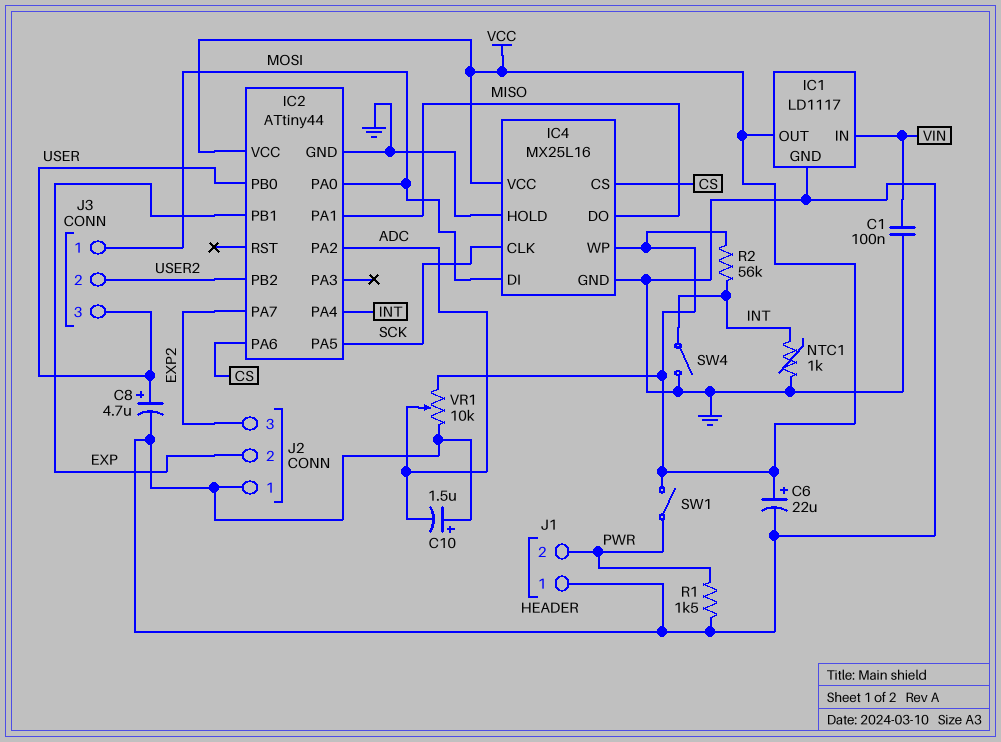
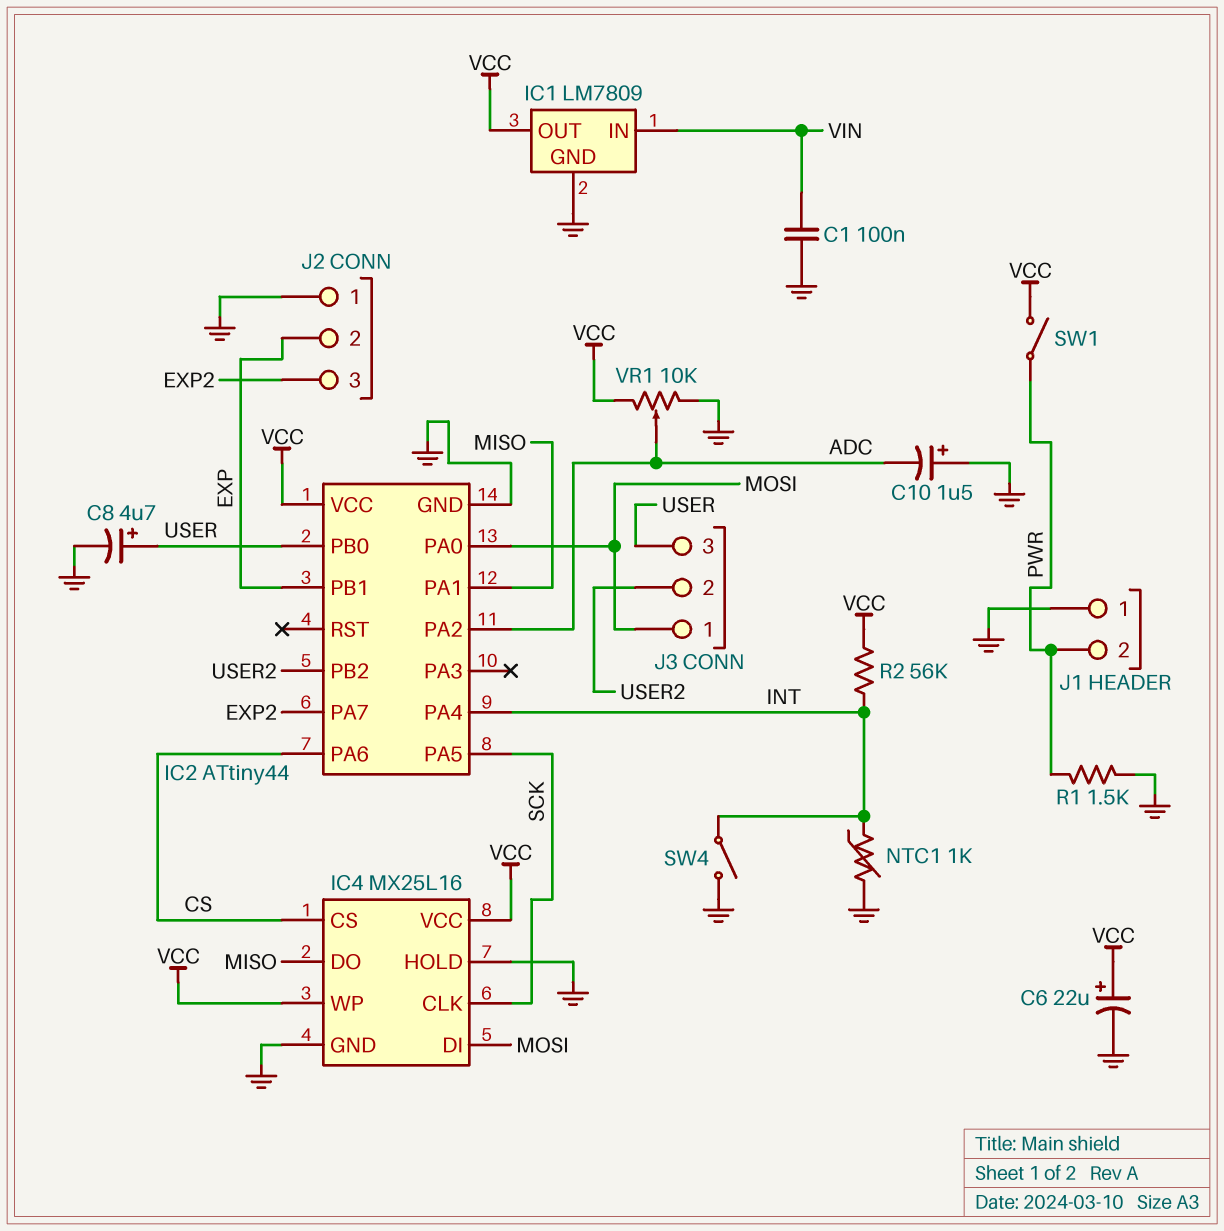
IC1: LD1117 -> LM7809

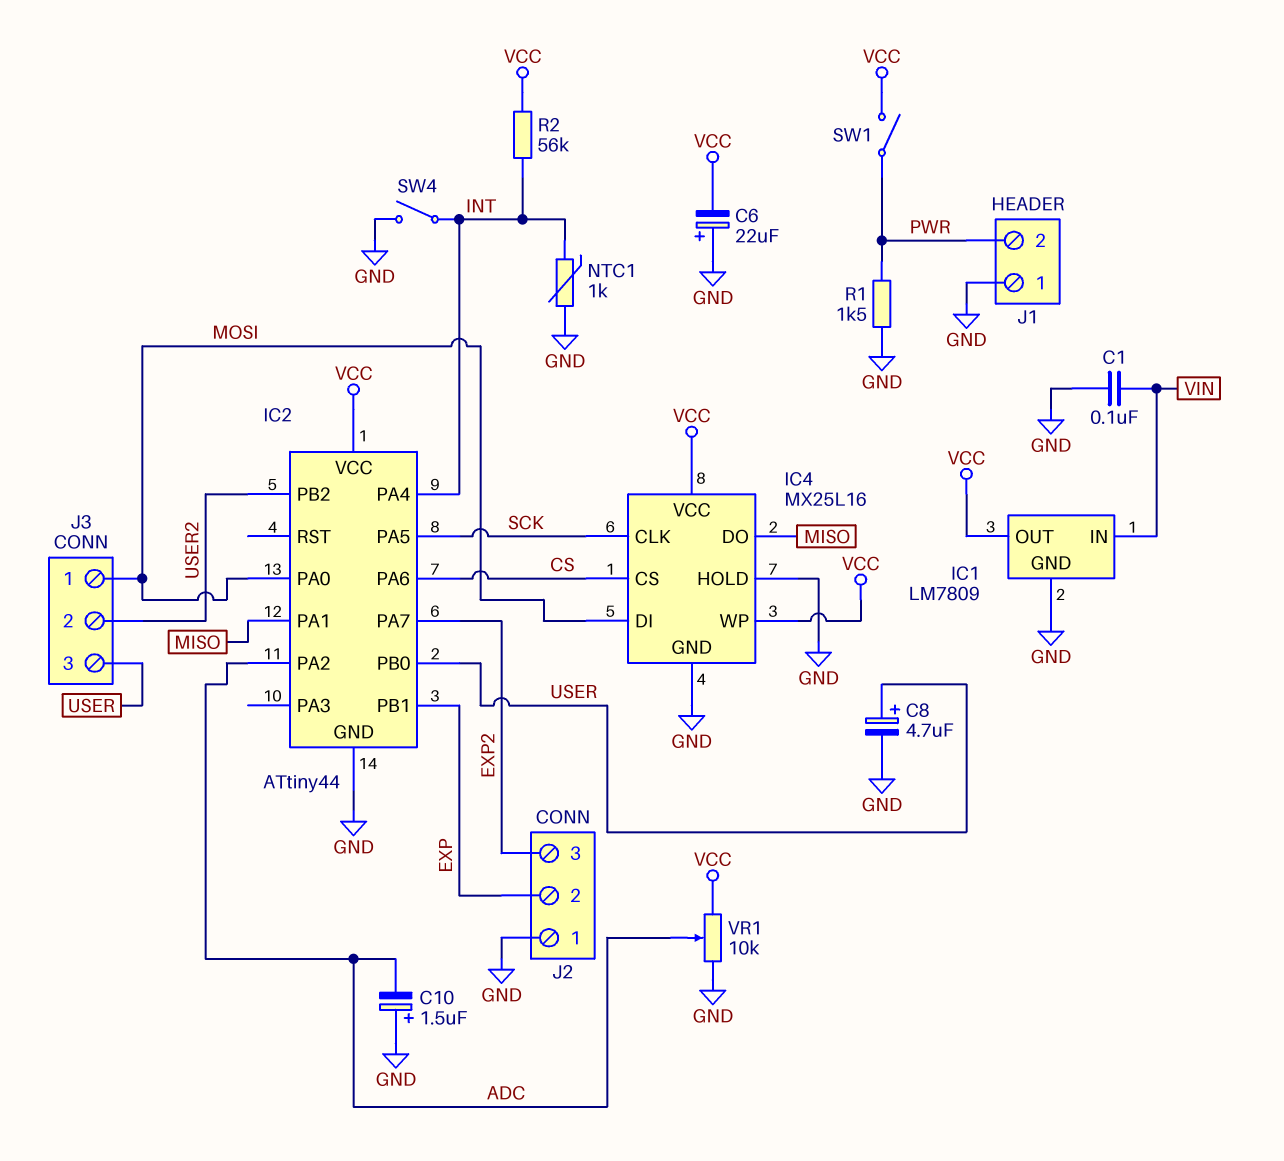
C6: 22uF (plus VCC, minus GND) -> 22uF (plus GND, minus VCC)

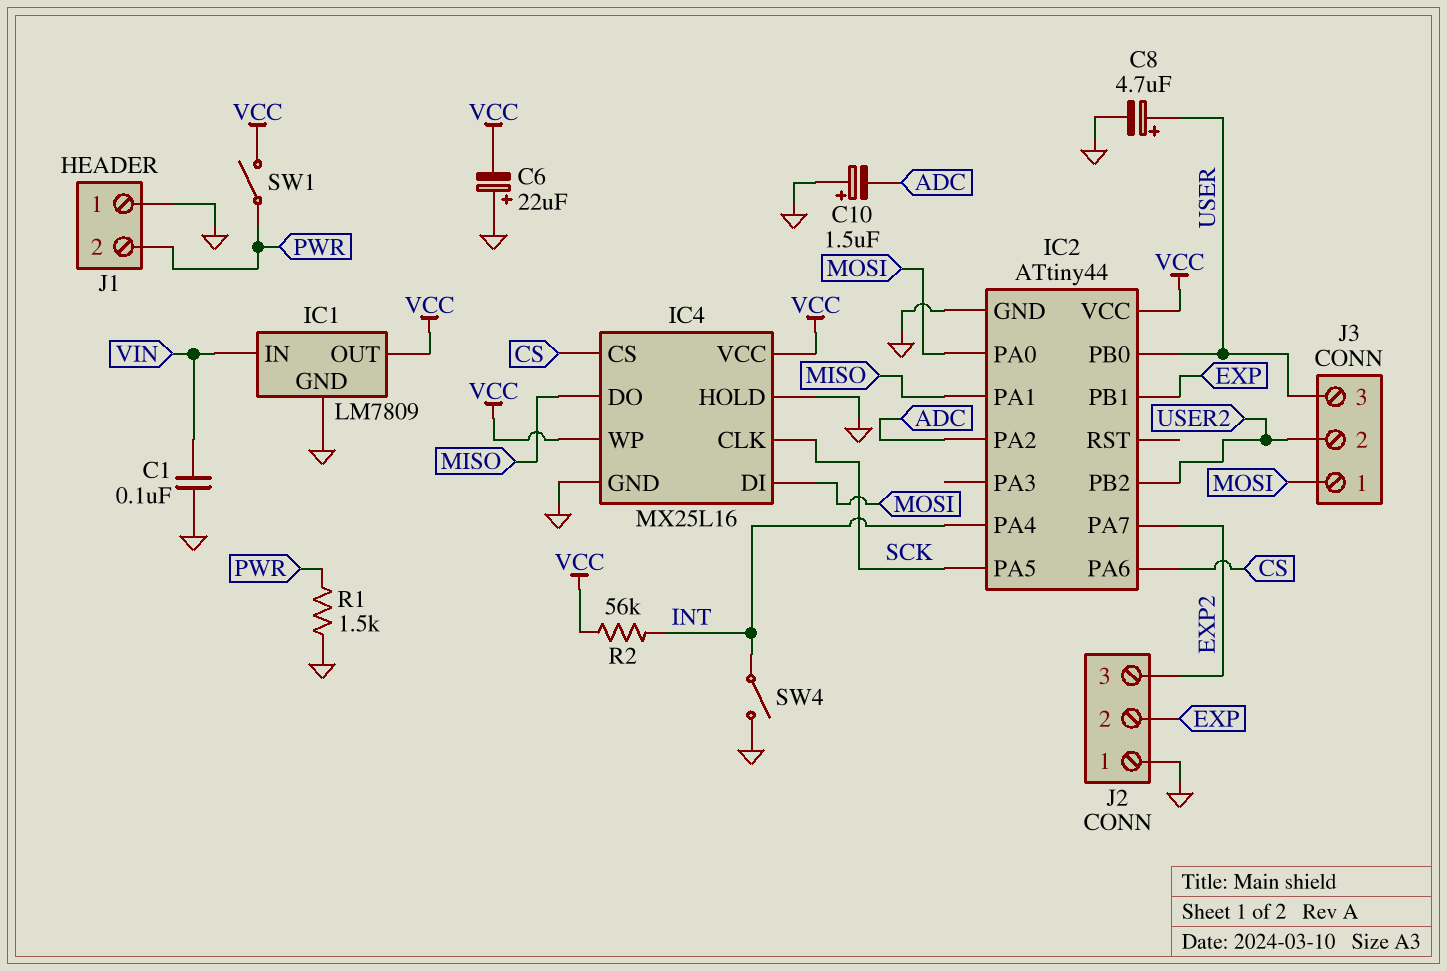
NTC1: 1k (GND, INT) -> none
VR1: 10k (GND, VCC, wiper ADC) -> none

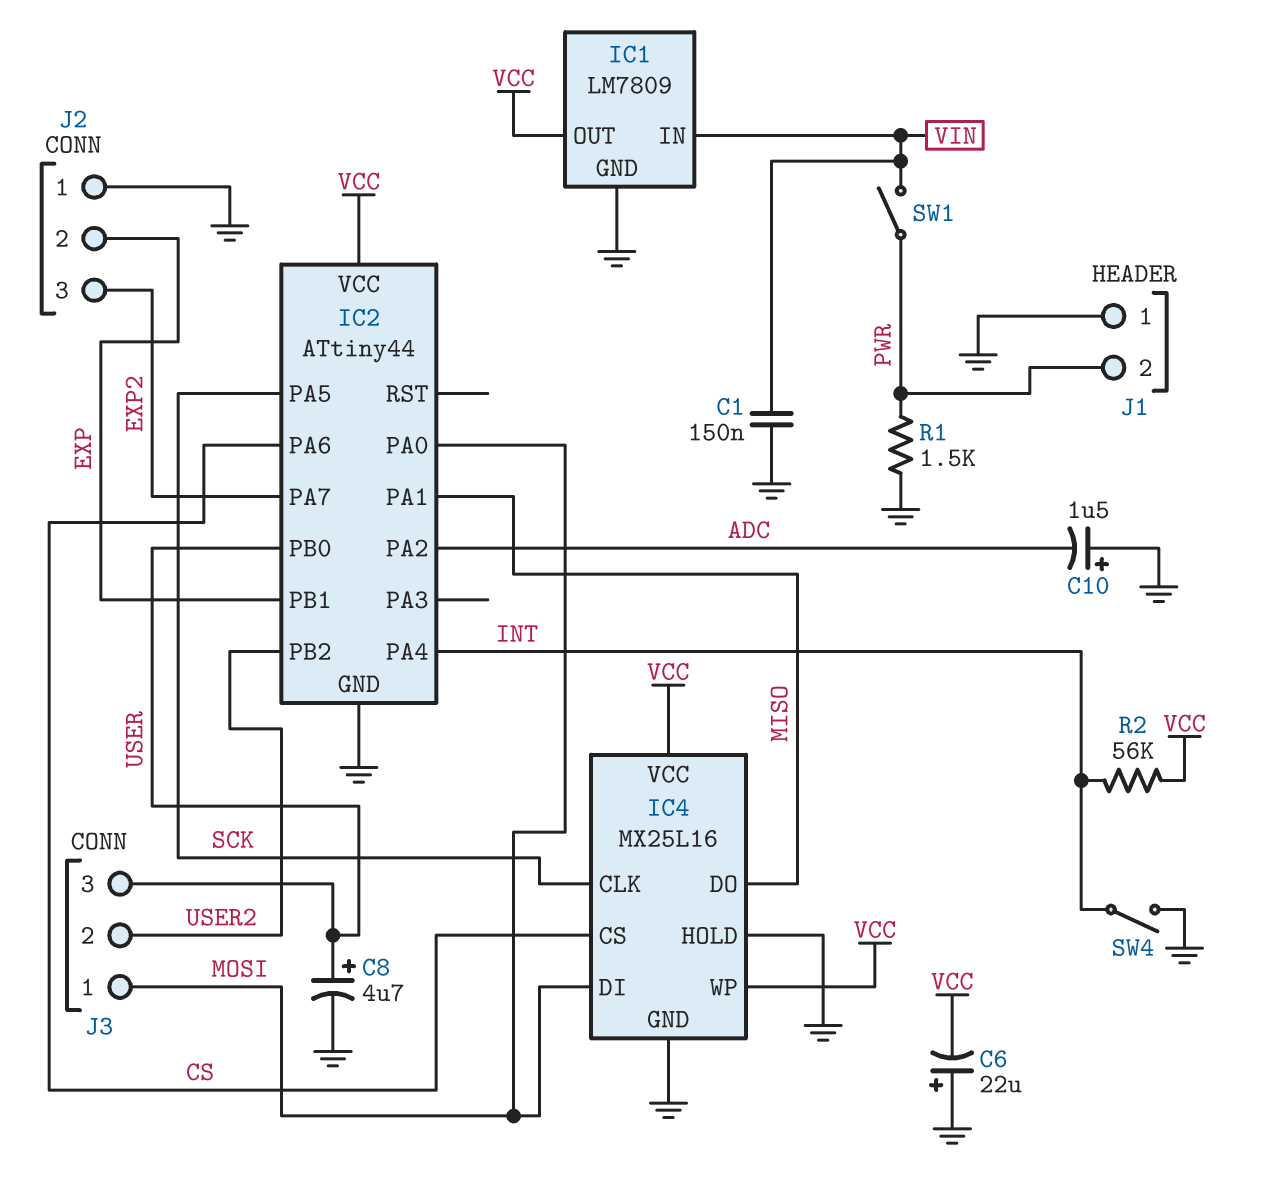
C1: 100nF (GND, VIN) -> 150nF (GND, VIN)
SW1: switch (PWR, VCC) -> switch (PWR, VIN)

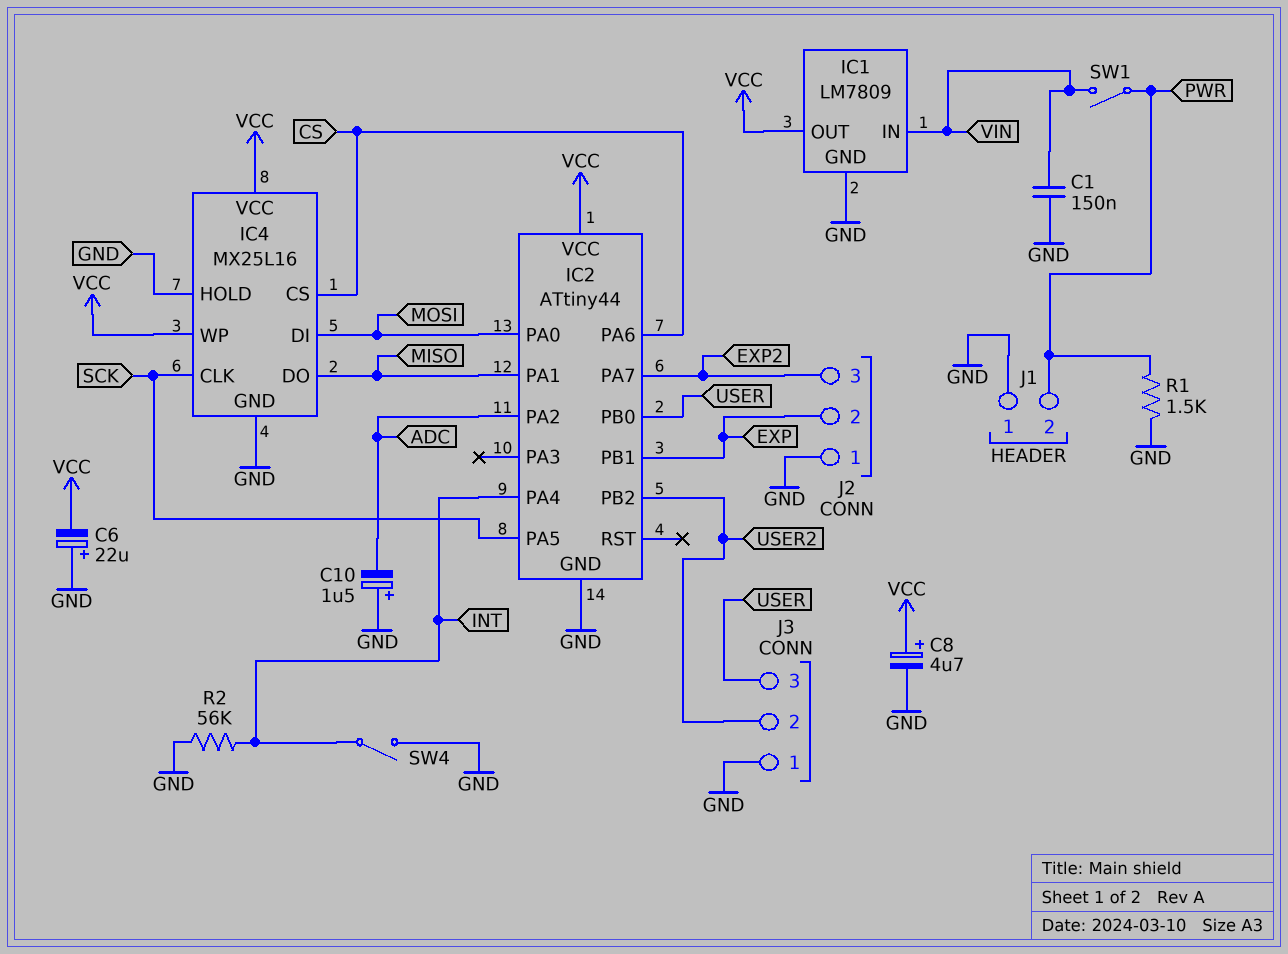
C8: 4.7uF (plus USER, minus GND) -> 4.7uF (plus VCC, minus GND)
J3 pin 1: MOSI -> GND
R2: 56k (INT, VCC) -> 56k (GND, INT)

